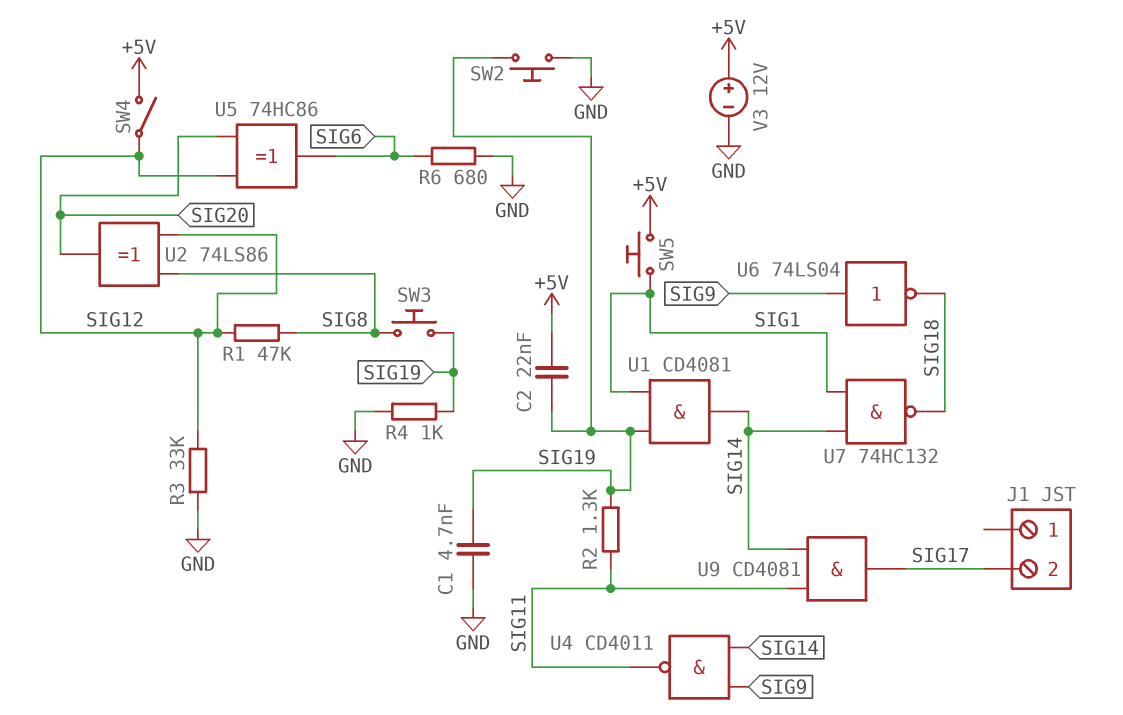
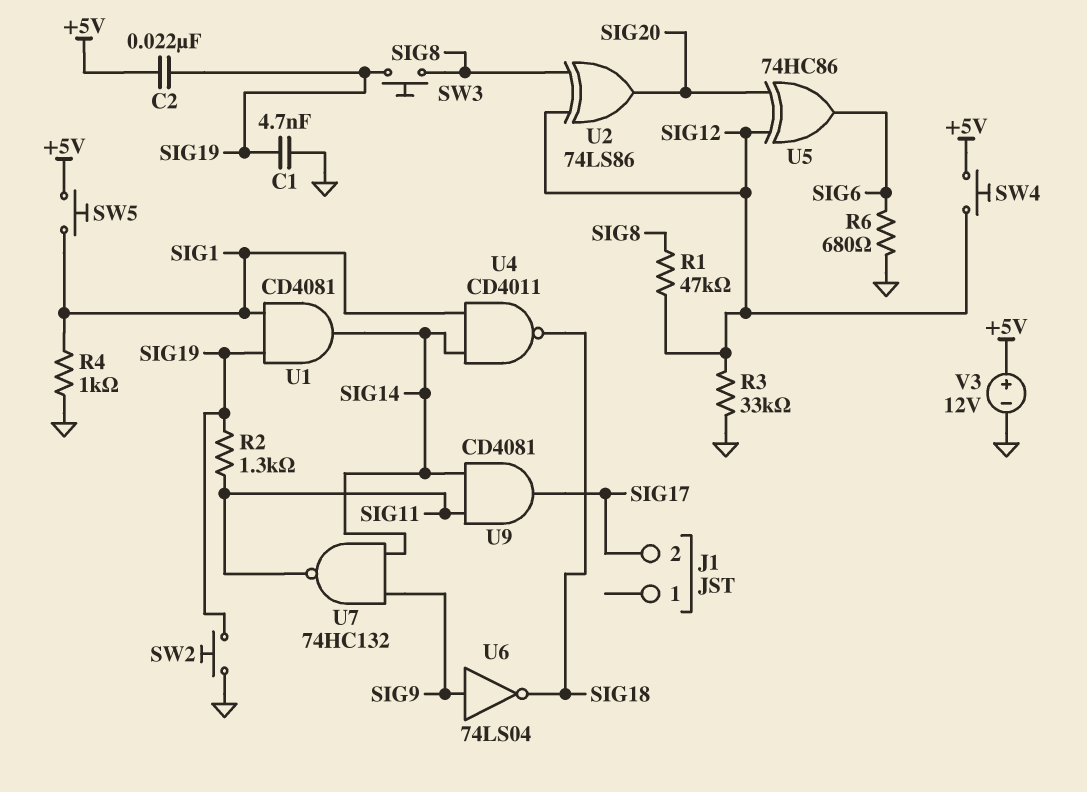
R4: 1k (GND, SIG19) -> 1k (GND, SIG1)
SW4: switch (+5V, SIG12) -> button (+5V, SIG12)
U4: NAND CD4011 (in SIG9, in SIG14, out SIG11) -> NAND CD4011 (in SIG1, in SIG14, out SIG18)
U7: NAND 74HC132 (in SIG1, in SIG14, out SIG18) -> NAND 74HC132 (in SIG9, in SIG14, out SIG11)

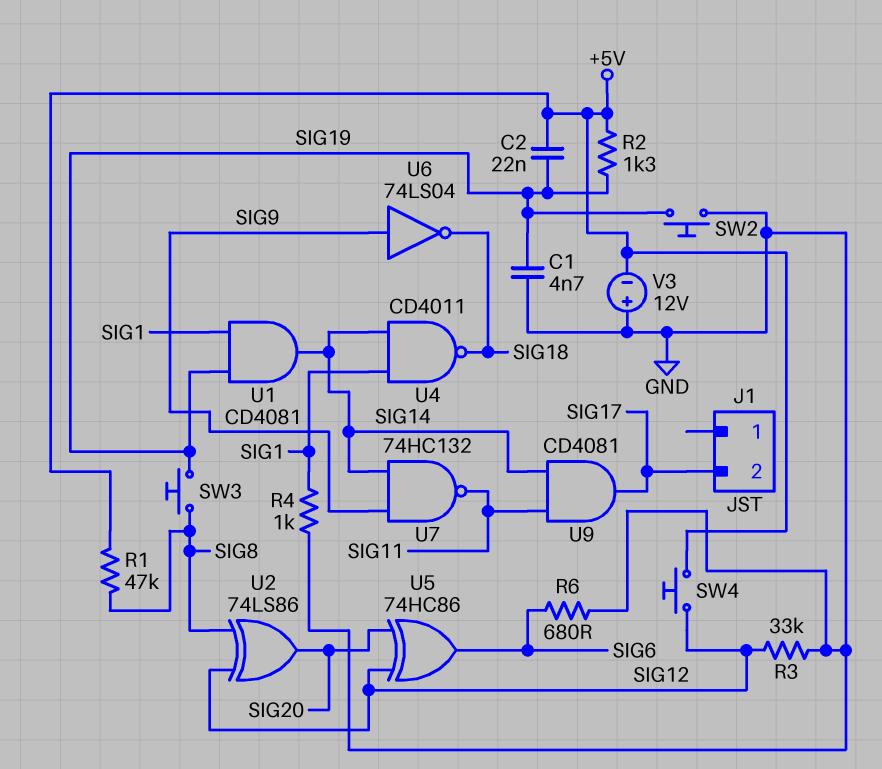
R1: 47k (SIG8, SIG12) -> 47k (+5V, SIG8)
R2: 1.3k (SIG11, SIG19) -> 1.3k (+5V, SIG19)
SW5: button (+5V, SIG1) -> none
V3: 12V (plus +5V, minus GND) -> 12V (plus GND, minus +5V)

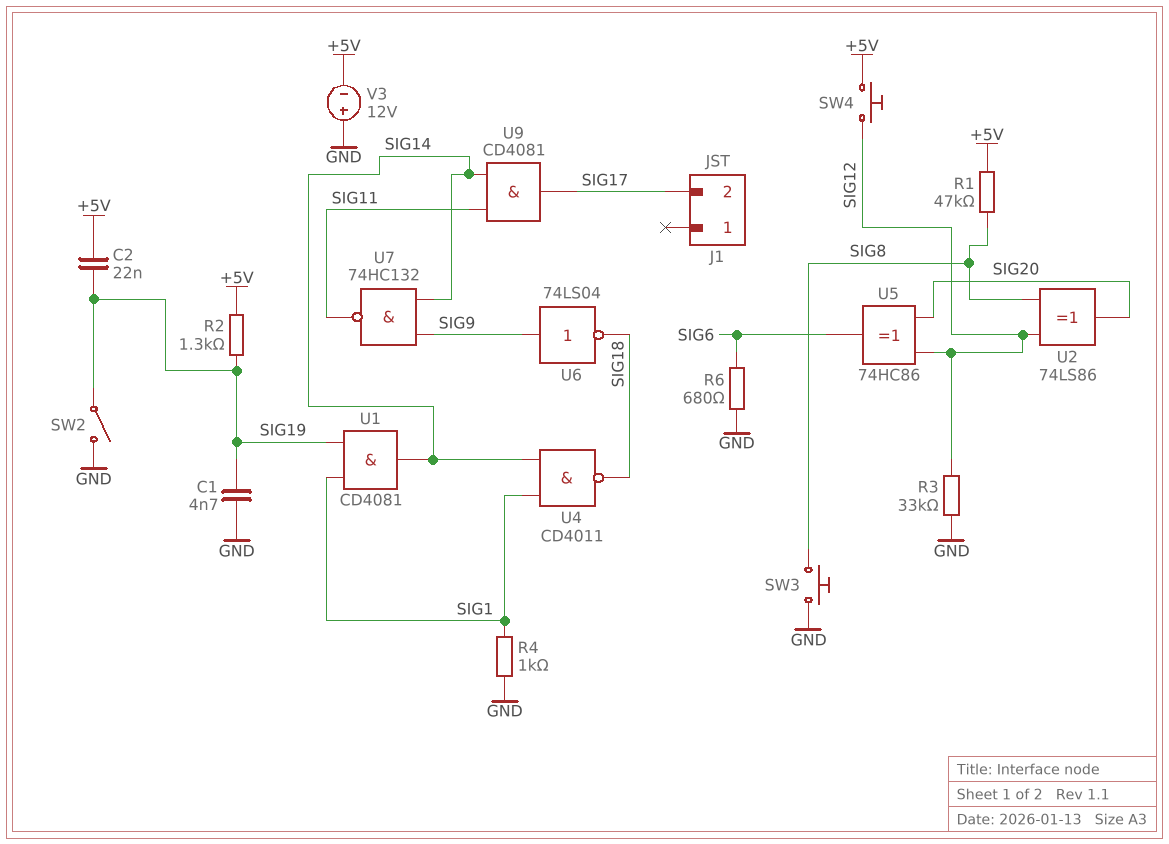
SW2: button (GND, SIG19) -> switch (GND, SIG19)
SW3: button (SIG8, SIG19) -> button (GND, SIG8)

